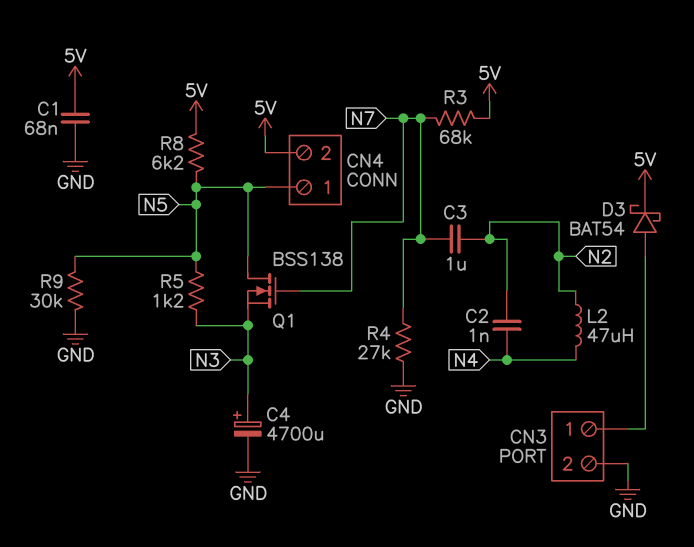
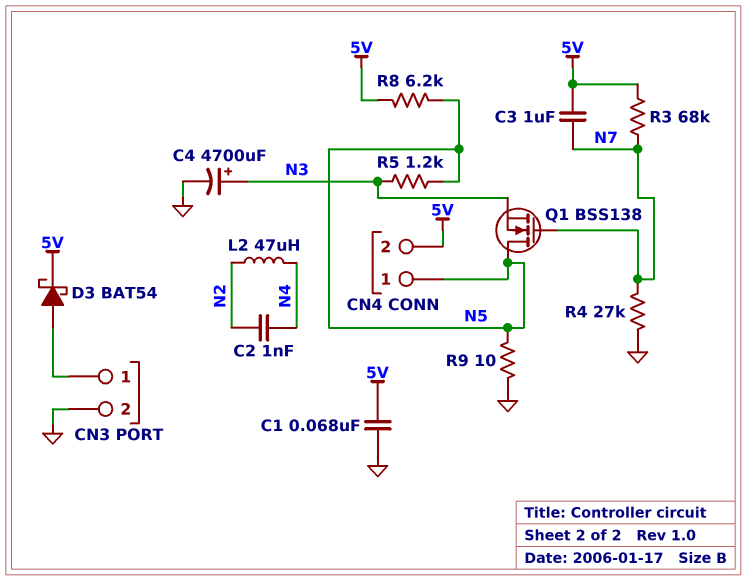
C3: 1uF (N2, N7) -> 1uF (5V, N7)
R9: 30k (GND, N5) -> 10 (GND, N5)

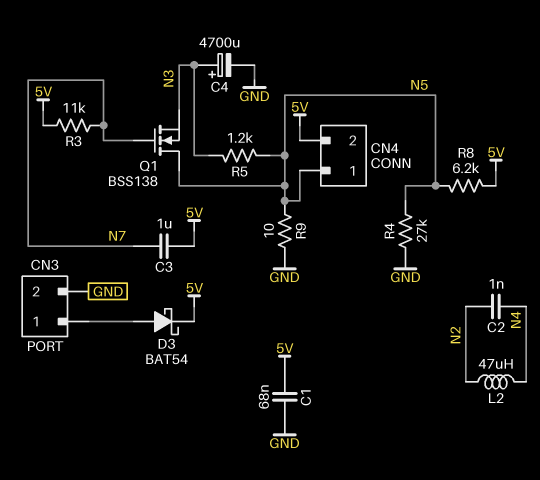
R3: 68k (5V, N7) -> 11k (5V, N7)
R4: 27k (GND, N7) -> 27k (GND, N5)

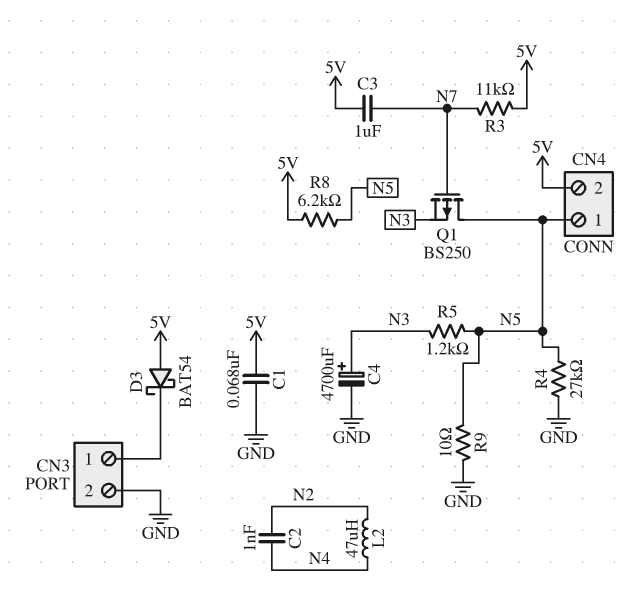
D3: schottky BAT54 (A CN3/1, K 5V) -> schottky BAT54 (A 5V, K CN3/1)
Q1: NMOS BSS138 (G N7, D N5, S N3) -> PMOS BS250 (G N7, D N5, S N3)

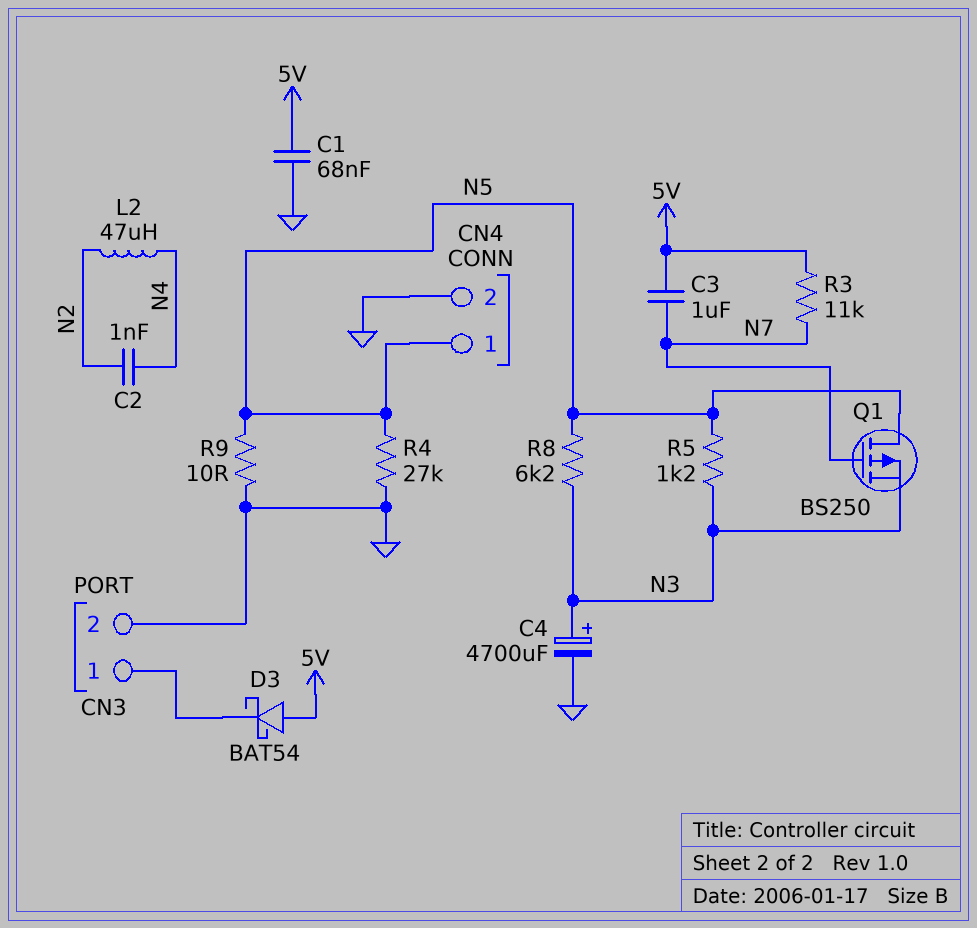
CN4 pin 2: 5V -> GND
R8: 6.2k (5V, N5) -> 6.2k (N3, N5)

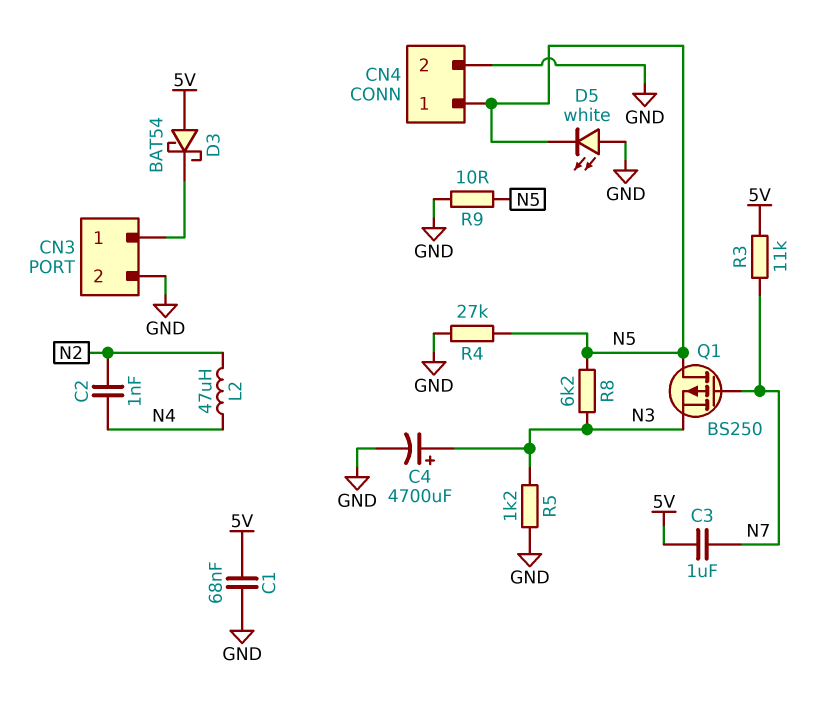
D5: none -> LED white (A GND, K N5)
R5: 1.2k (N3, N5) -> 1.2k (GND, N3)

